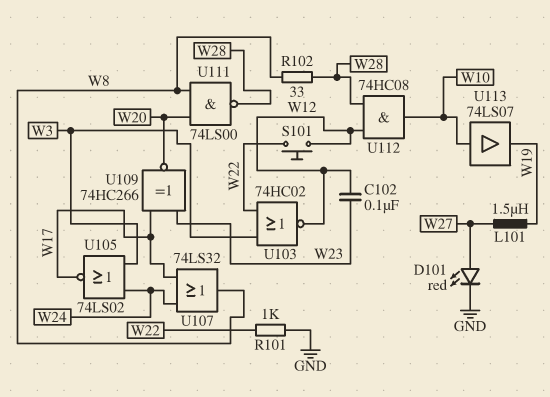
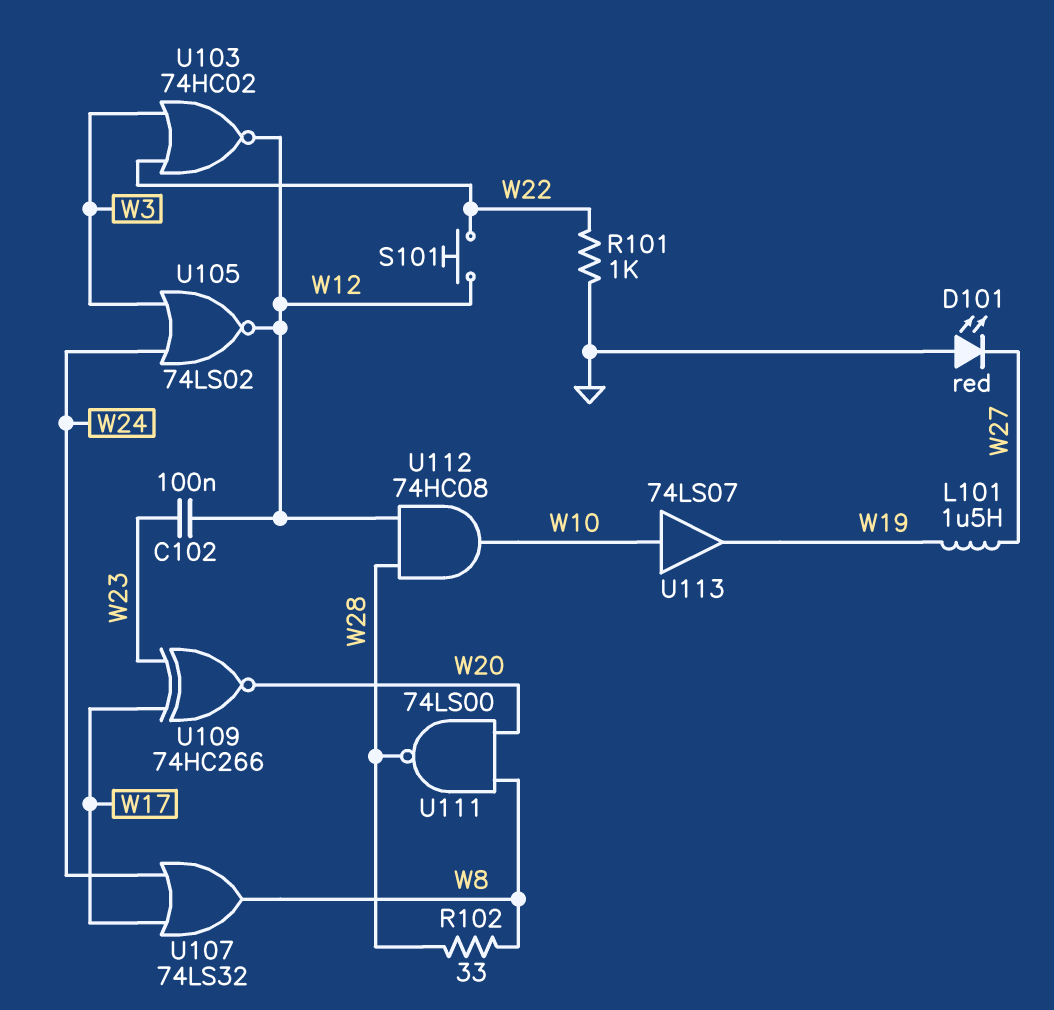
D101: LED red (A W27, K GND) -> LED red (A GND, K W27)
U105: NOR 74LS02 (in W3, in W24, out W17) -> NOR 74LS02 (in W3, in W24, out W12)

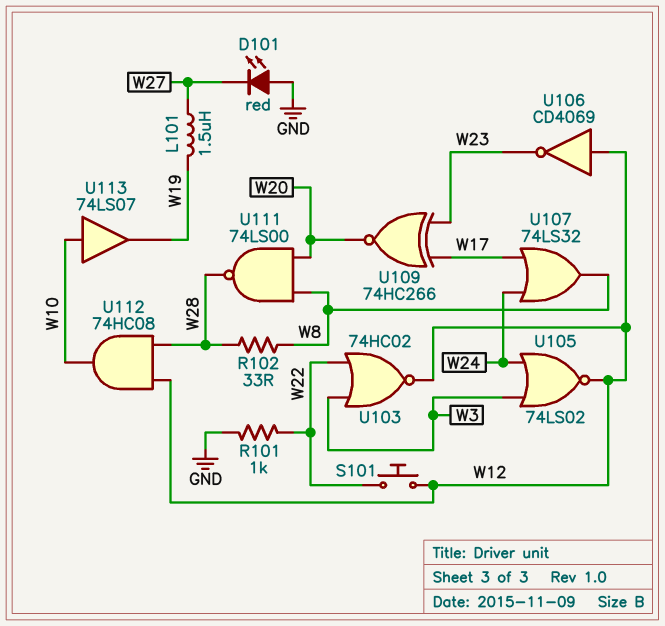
C102: 100nF (W12, W23) -> none
U106: none -> NOT CD4069 (in W12, out W23)

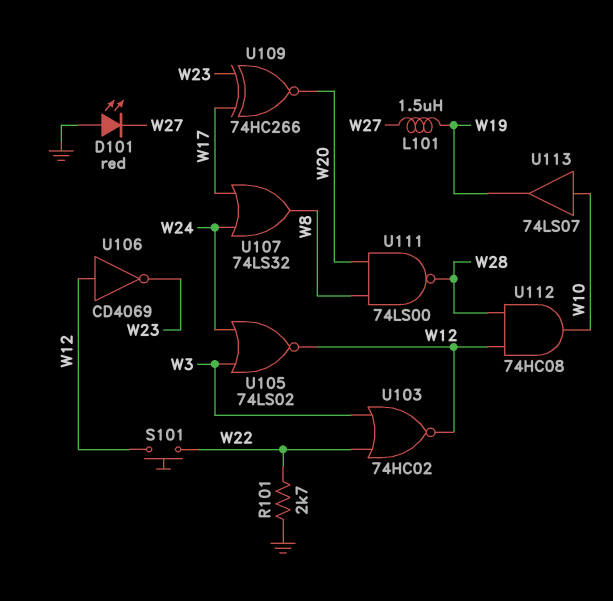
R101: 1k (GND, W22) -> 2.7k (GND, W22)
R102: 33 (W8, W28) -> none

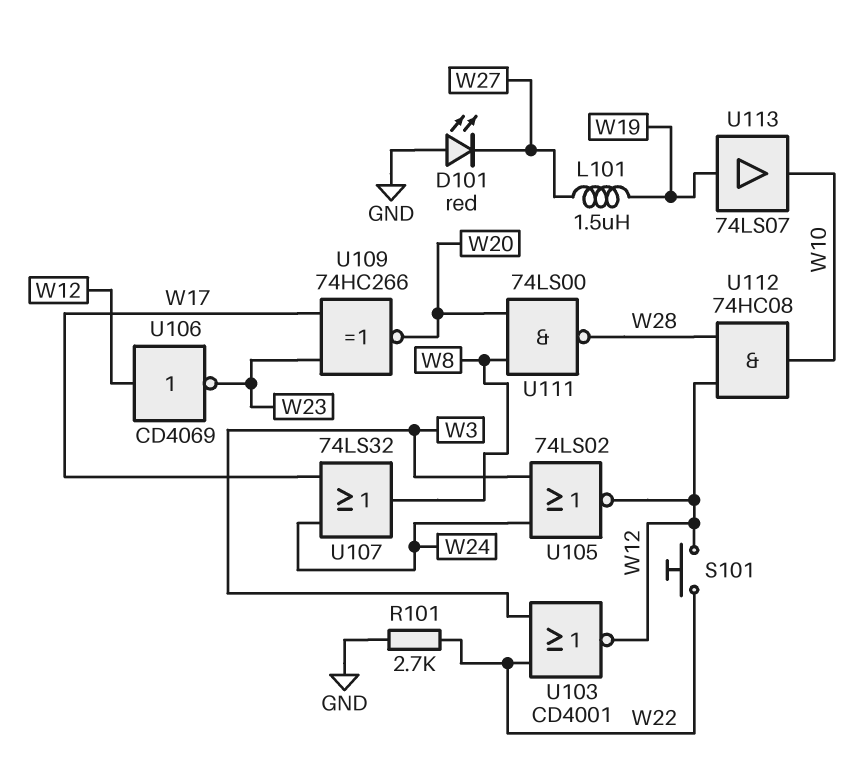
U103: NOR 74HC02 (in W3, in W22, out W12) -> NOR CD4001 (in W3, in W22, out W12)
U113: buffer 74LS07 (in W10, out W19) -> buffer 74LS07 (in W19, out W10)

